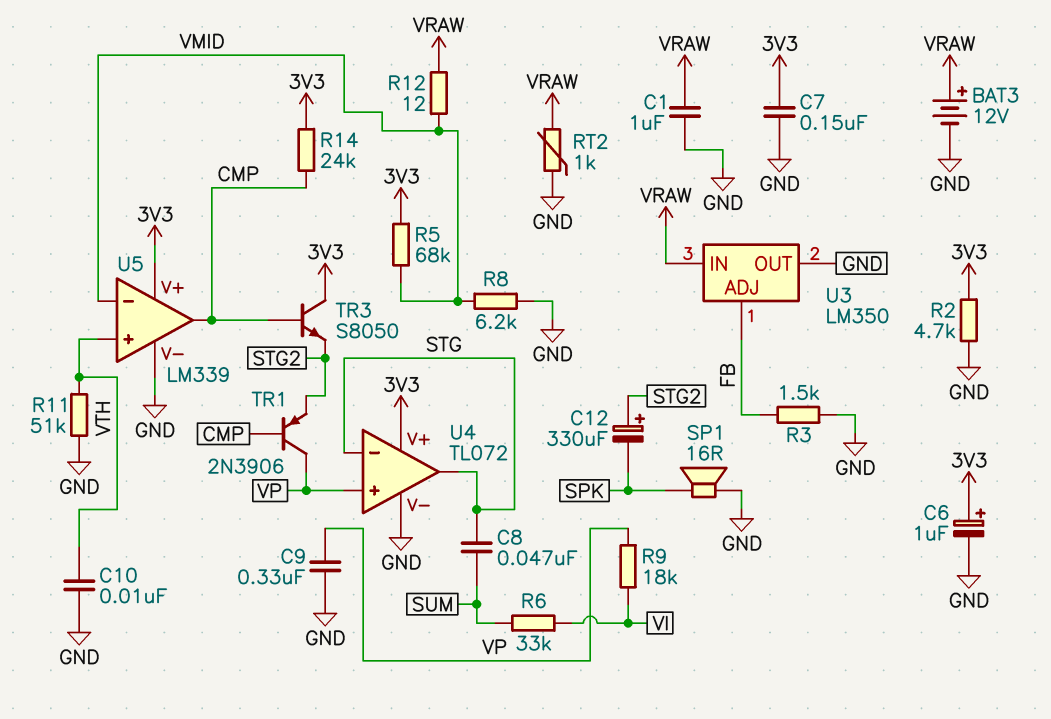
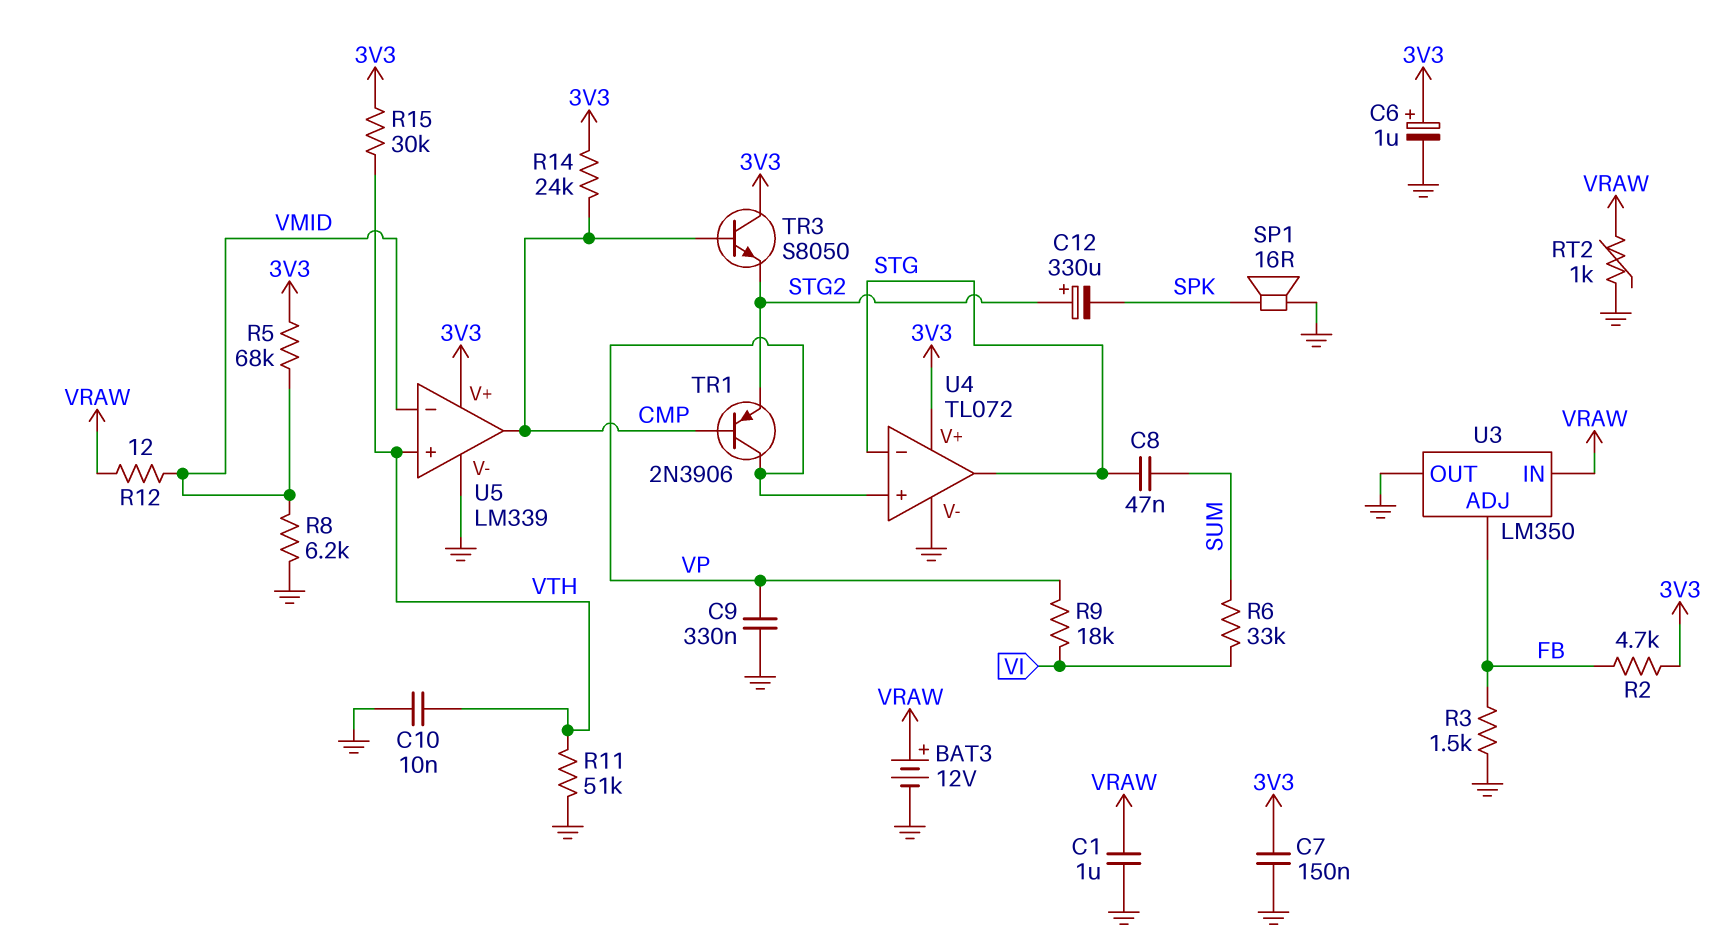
R2: 4.7k (3V3, GND) -> 4.7k (3V3, FB)
R15: none -> 30k (3V3, VTH)

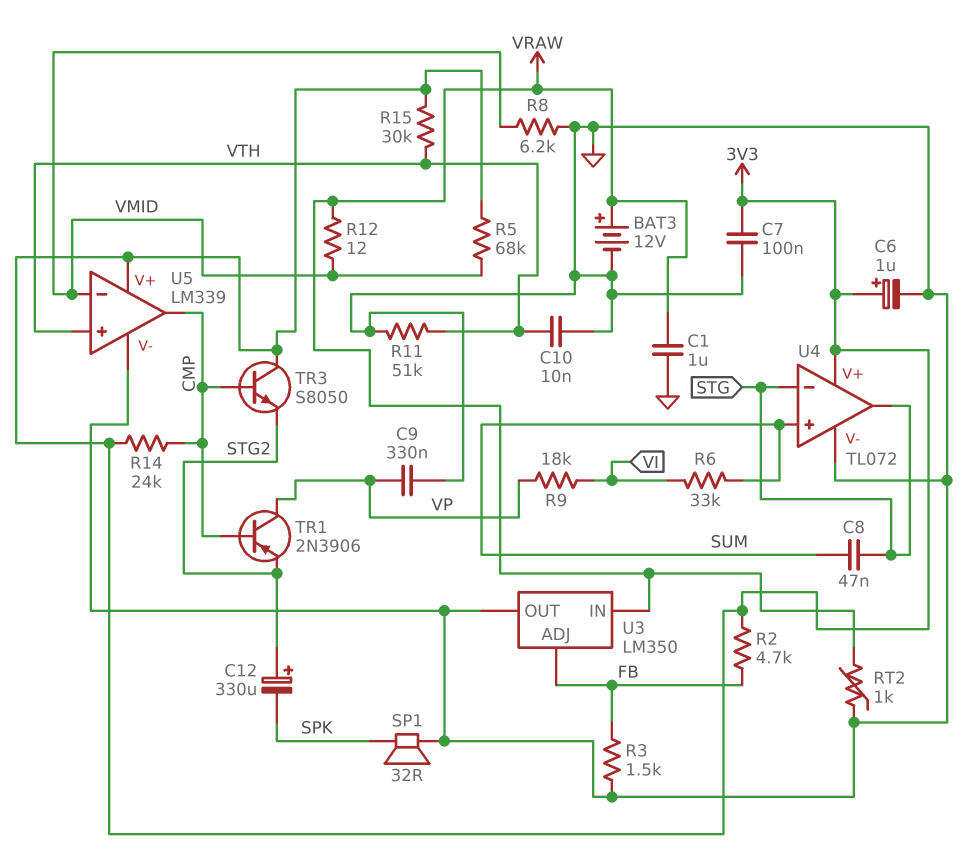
C7: 150nF (3V3, GND) -> 100nF (3V3, GND)
SP1: speaker 16R (GND, SPK) -> speaker 32R (GND, SPK)
U4 pin in+: VP -> SUM

